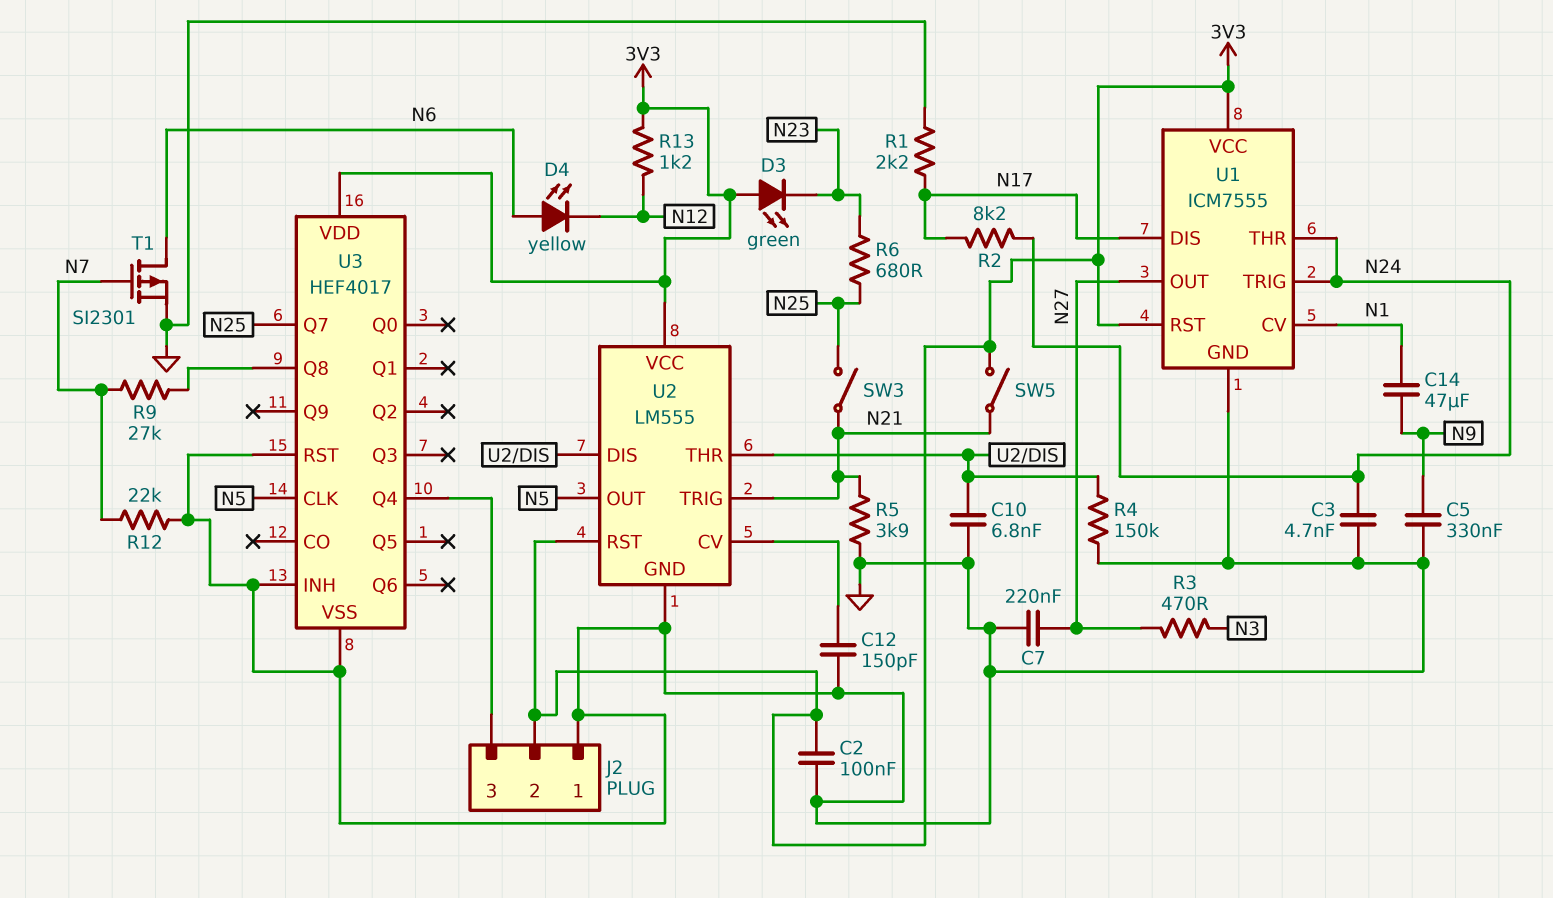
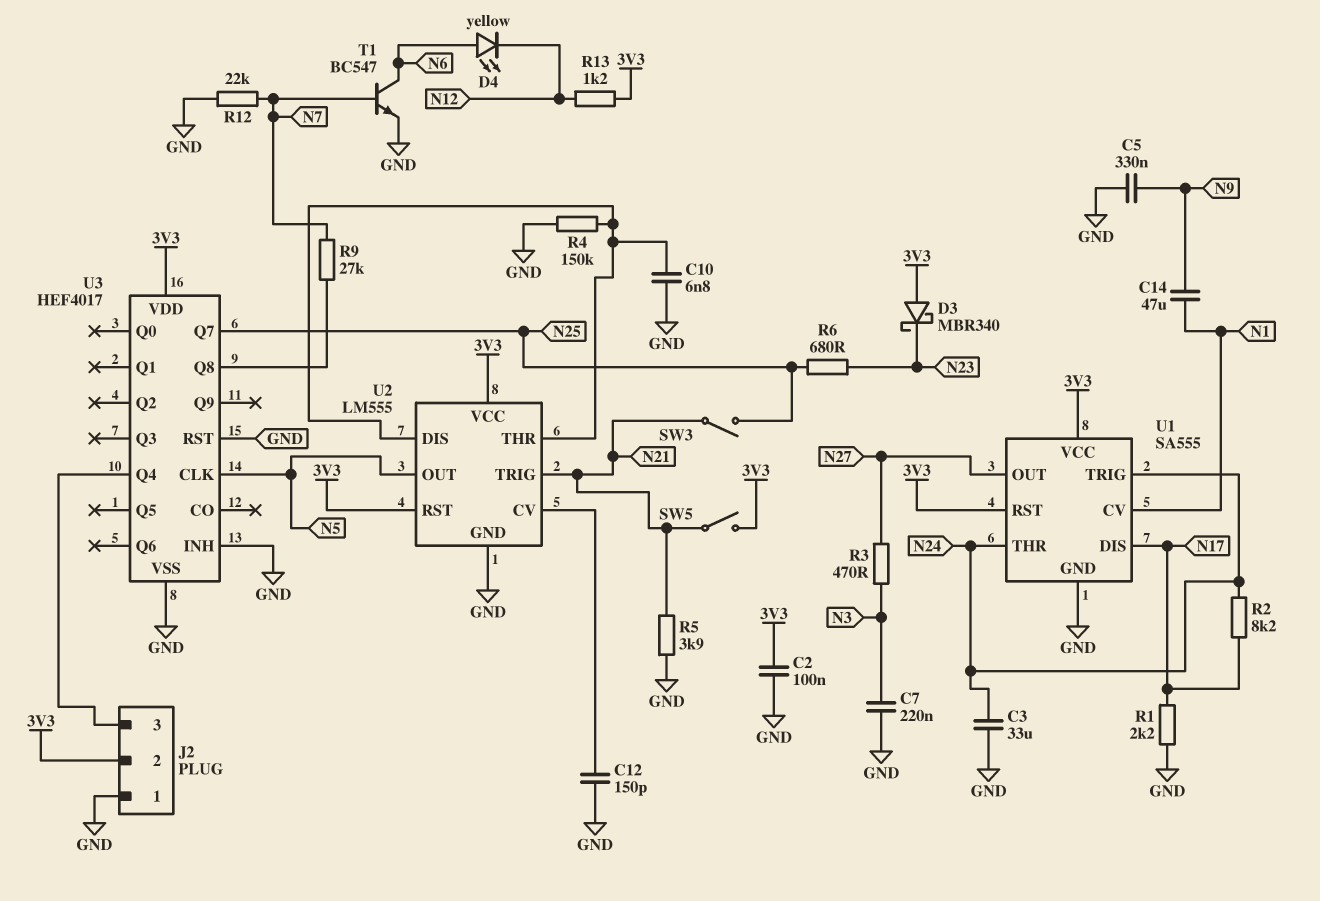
C3: 4.7nF (GND, N24) -> 33uF (GND, N24)
C7: 220nF (GND, N27) -> 220nF (GND, N3)
D3: LED green (A 3V3, K N23) -> schottky MBR340 (A 3V3, K N23)
T1: PMOS SI2301 (G N7, D N6, S GND) -> NPN BC547 (B N7, C N6, E GND)
U1: ICM7555 -> SA555

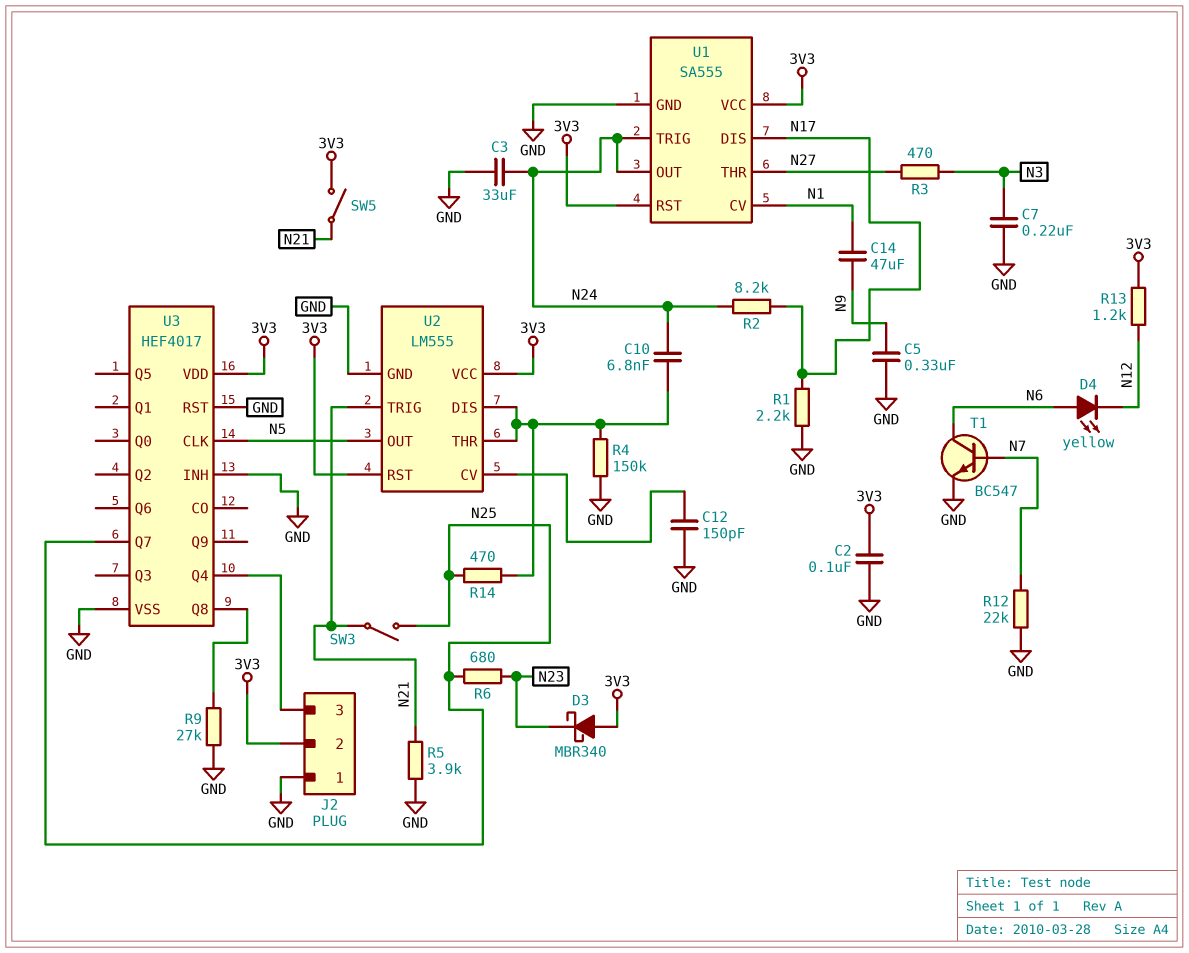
C10: 6.8nF (GND, U2/DIS) -> 6.8nF (N24, U2/DIS)
R9: 27k (N7, U3/Q8) -> 27k (GND, U3/Q8)
R14: none -> 470 (N25, U2/DIS)
U1 pin OUT: N27 -> N24
U1 pin THR: N24 -> N27

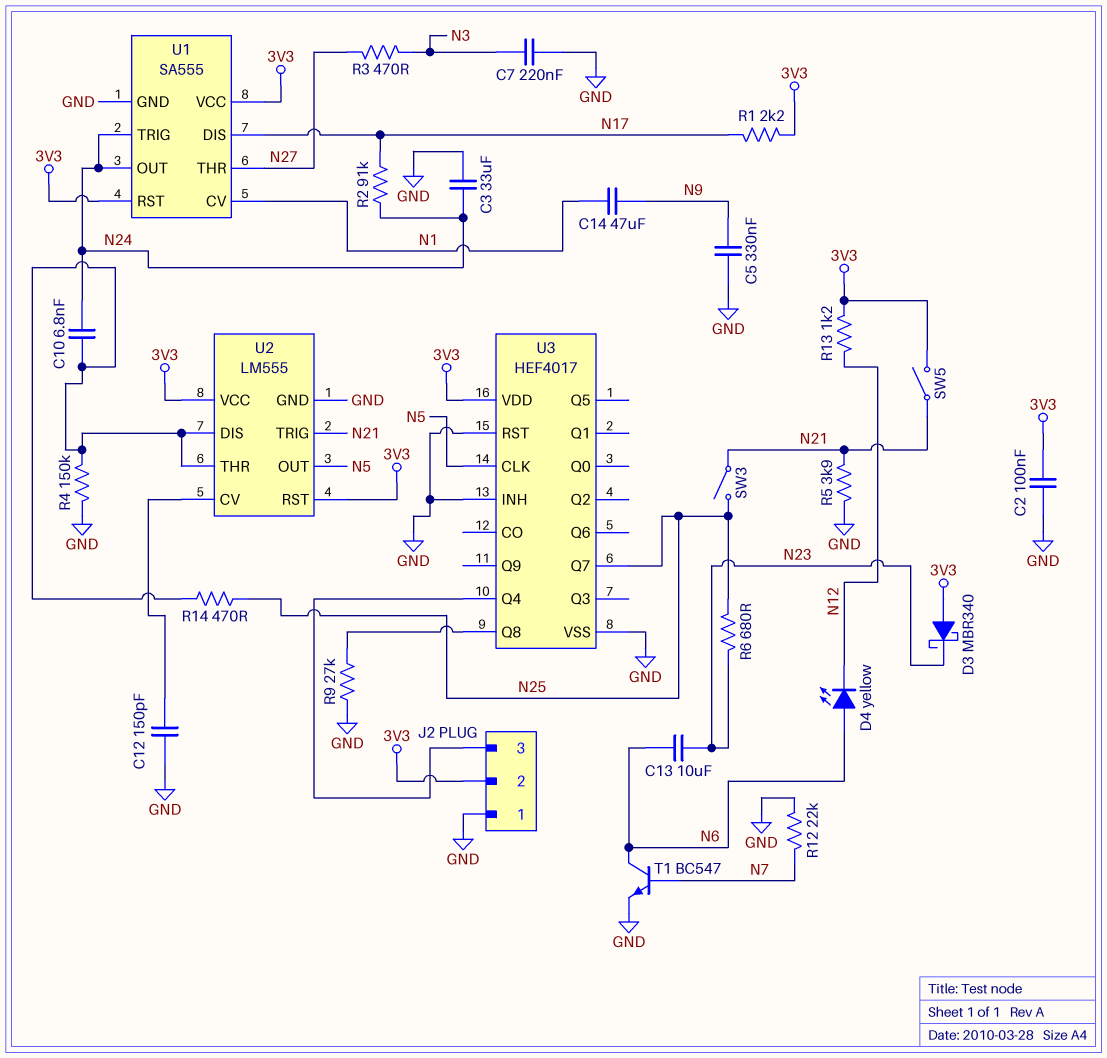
C13: none -> 10uF (N6, N23)
R1: 2.2k (GND, N17) -> 2.2k (3V3, N17)
R2: 8.2k (N17, N24) -> 91k (N17, N24)

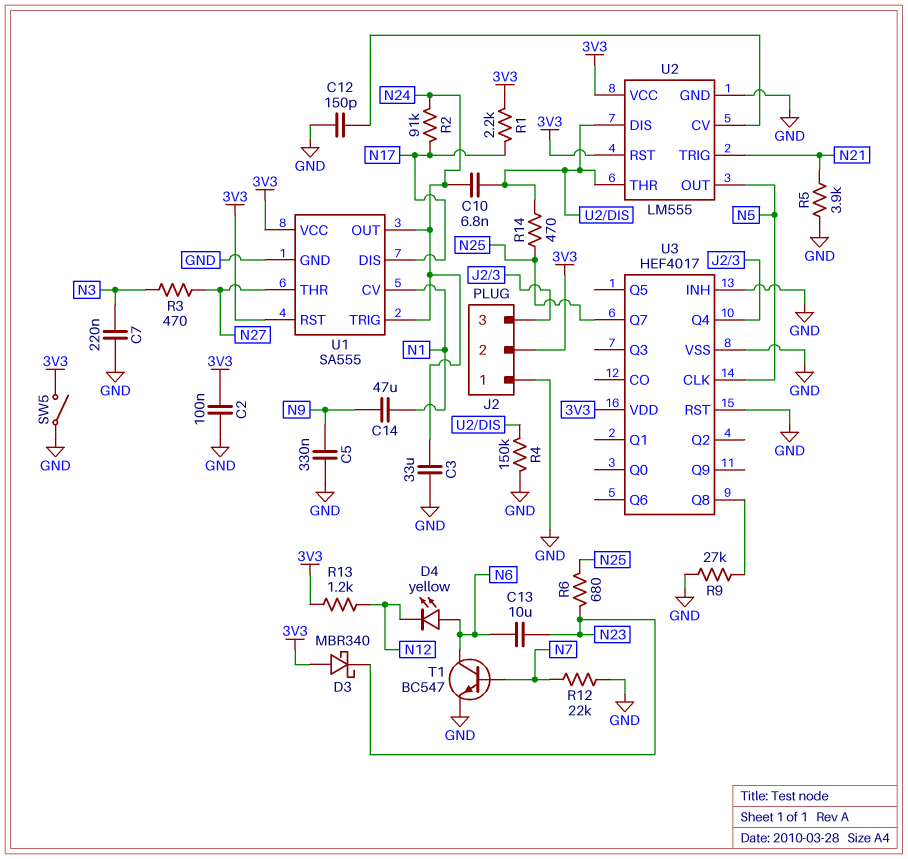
SW3: switch (N21, N25) -> none
SW5: switch (3V3, N21) -> switch (3V3, GND)

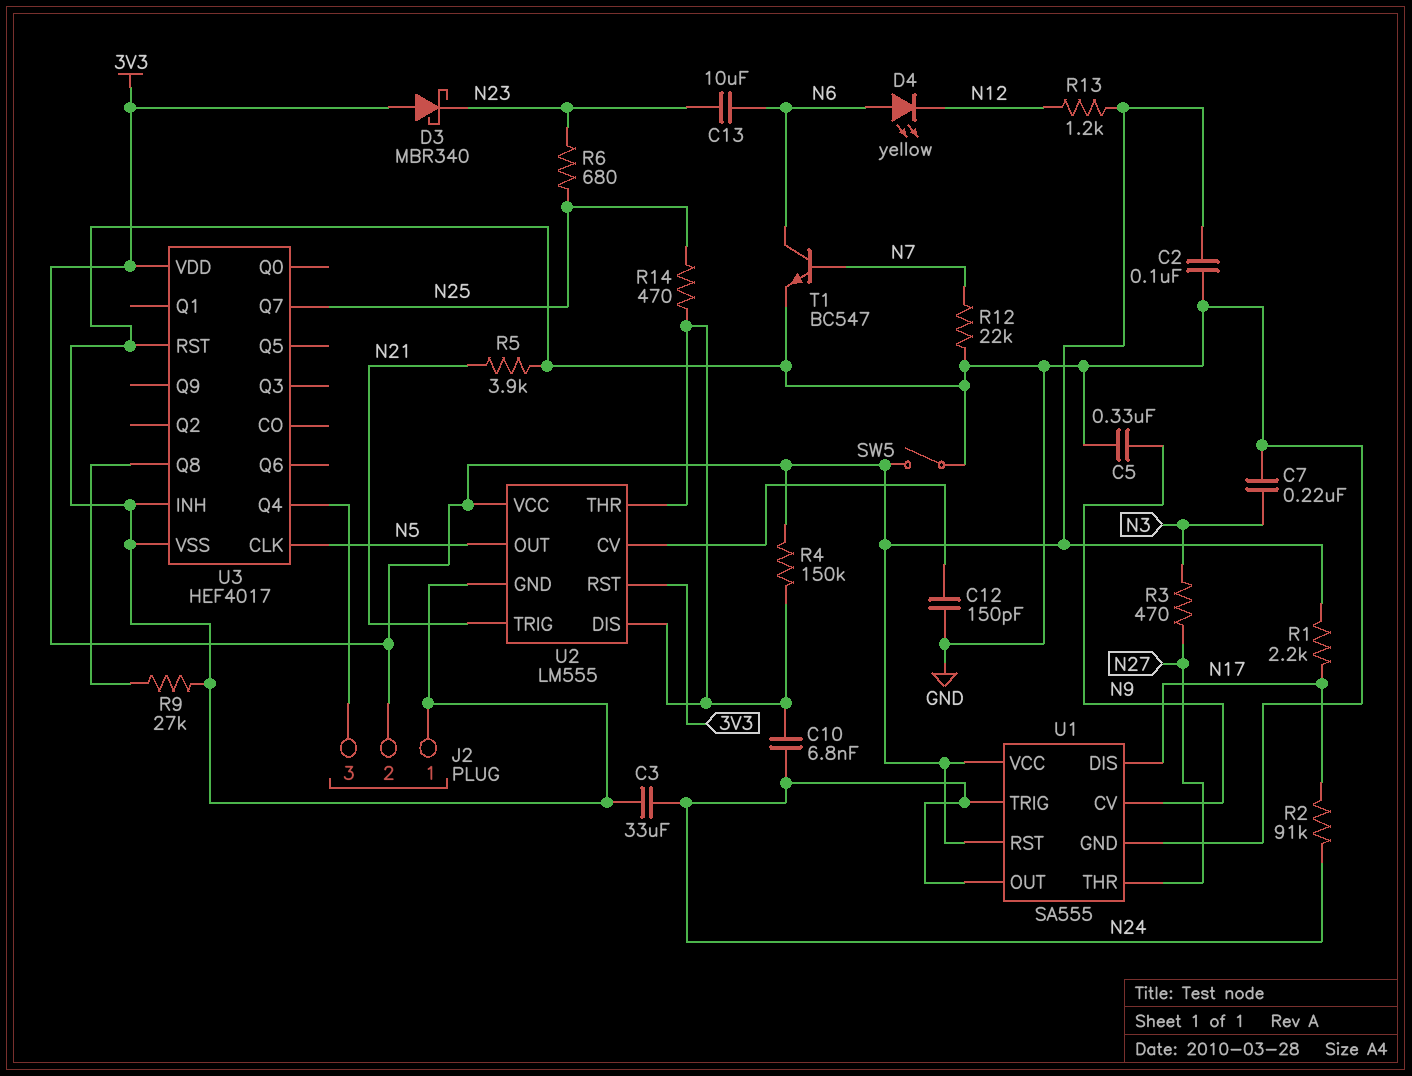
C14: 47uF (N1, N9) -> none
R4: 150k (GND, U2/DIS) -> 150k (3V3, U2/DIS)
U1 pin CV: N1 -> N9

